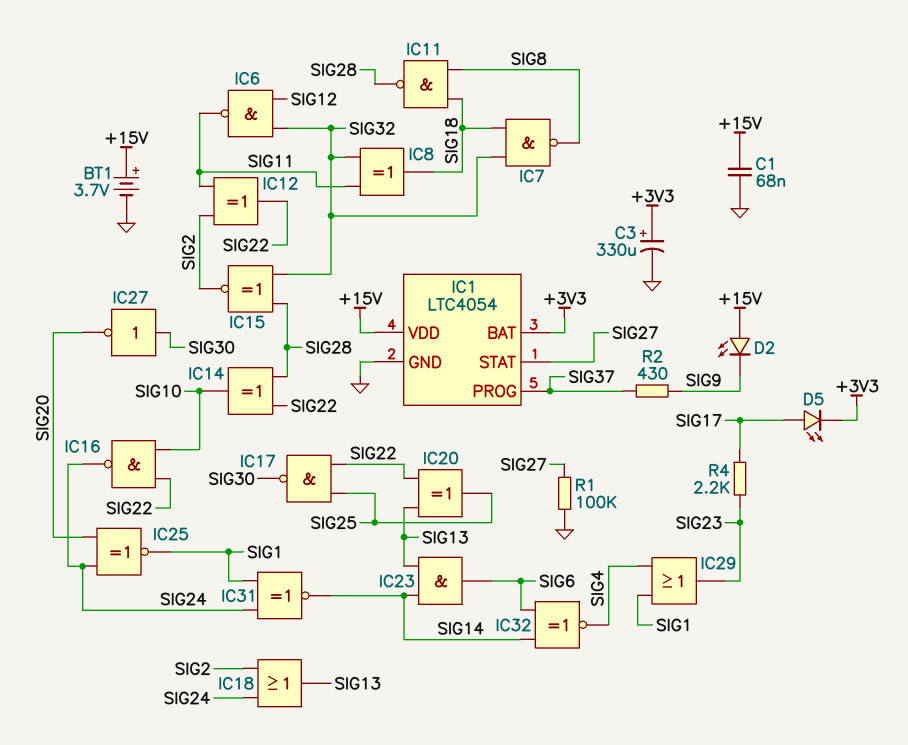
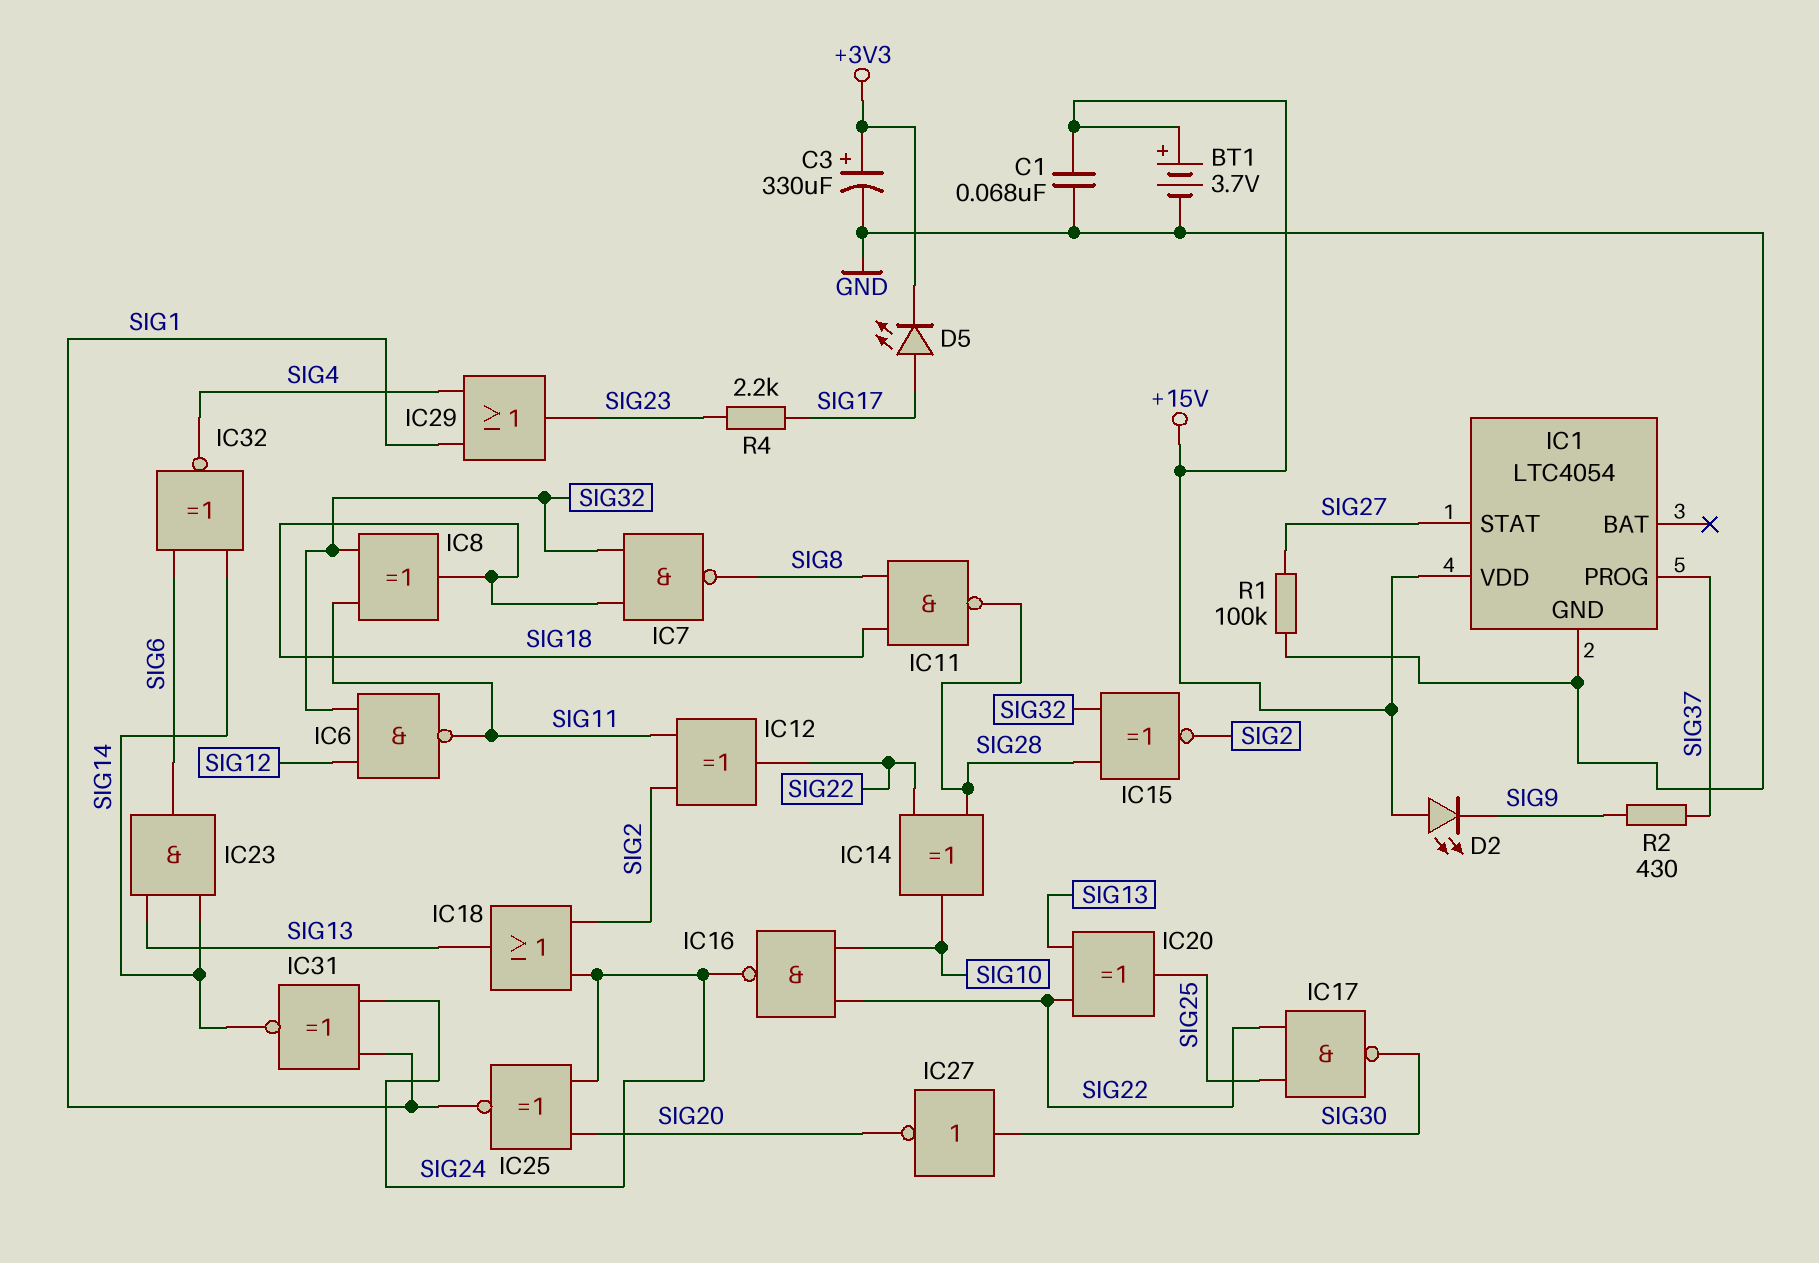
IC1 pin BAT: +3V3 -> none

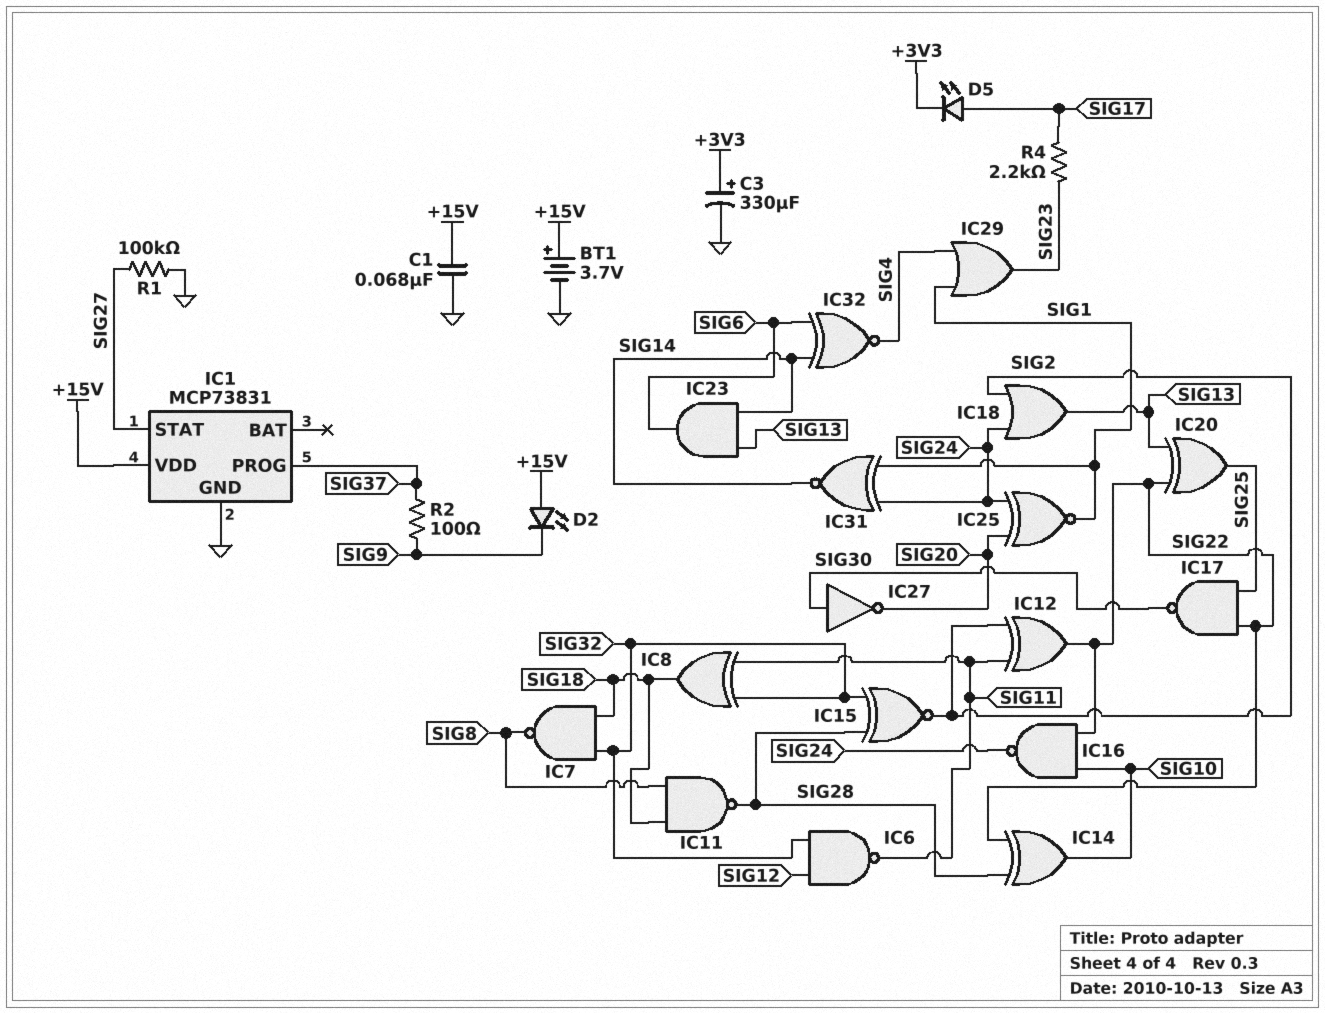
IC1: LTC4054 -> MCP73831
R2: 430 (SIG9, SIG37) -> 100 (SIG9, SIG37)

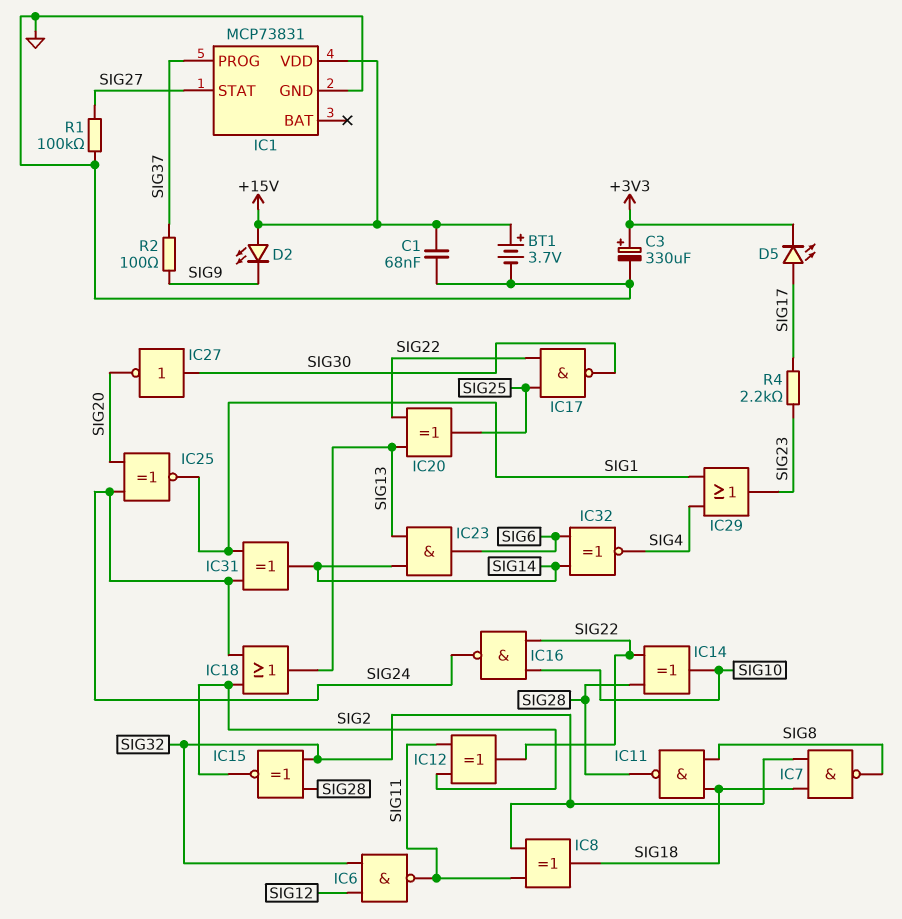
IC31: XNOR (in SIG1, in SIG24, out SIG14) -> XOR (in SIG1, in SIG24, out SIG14)

